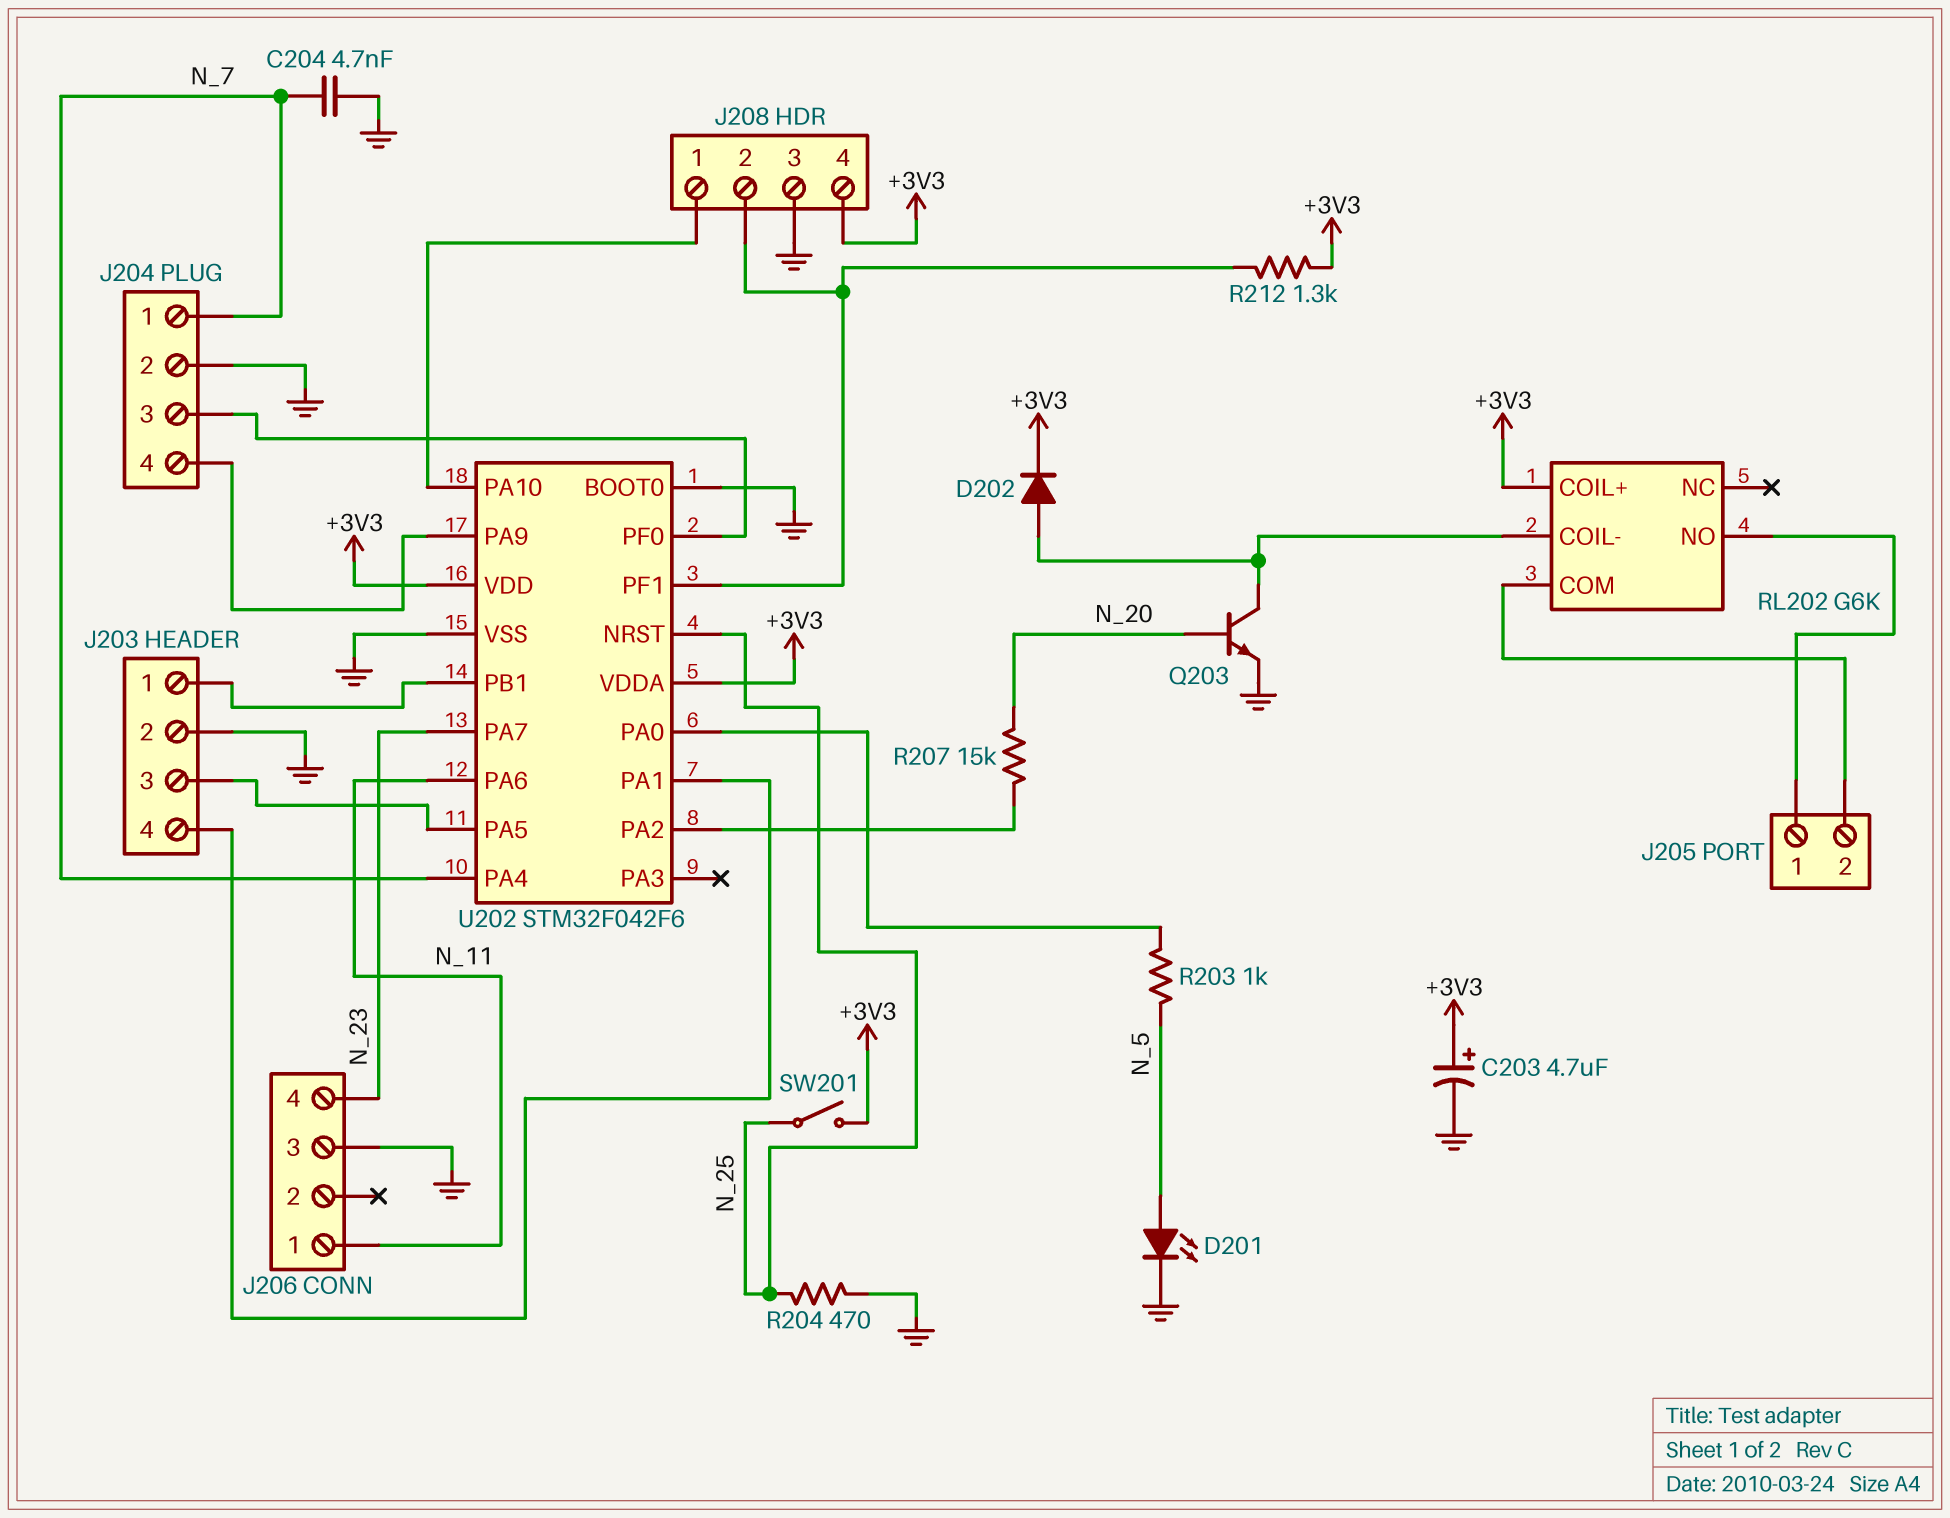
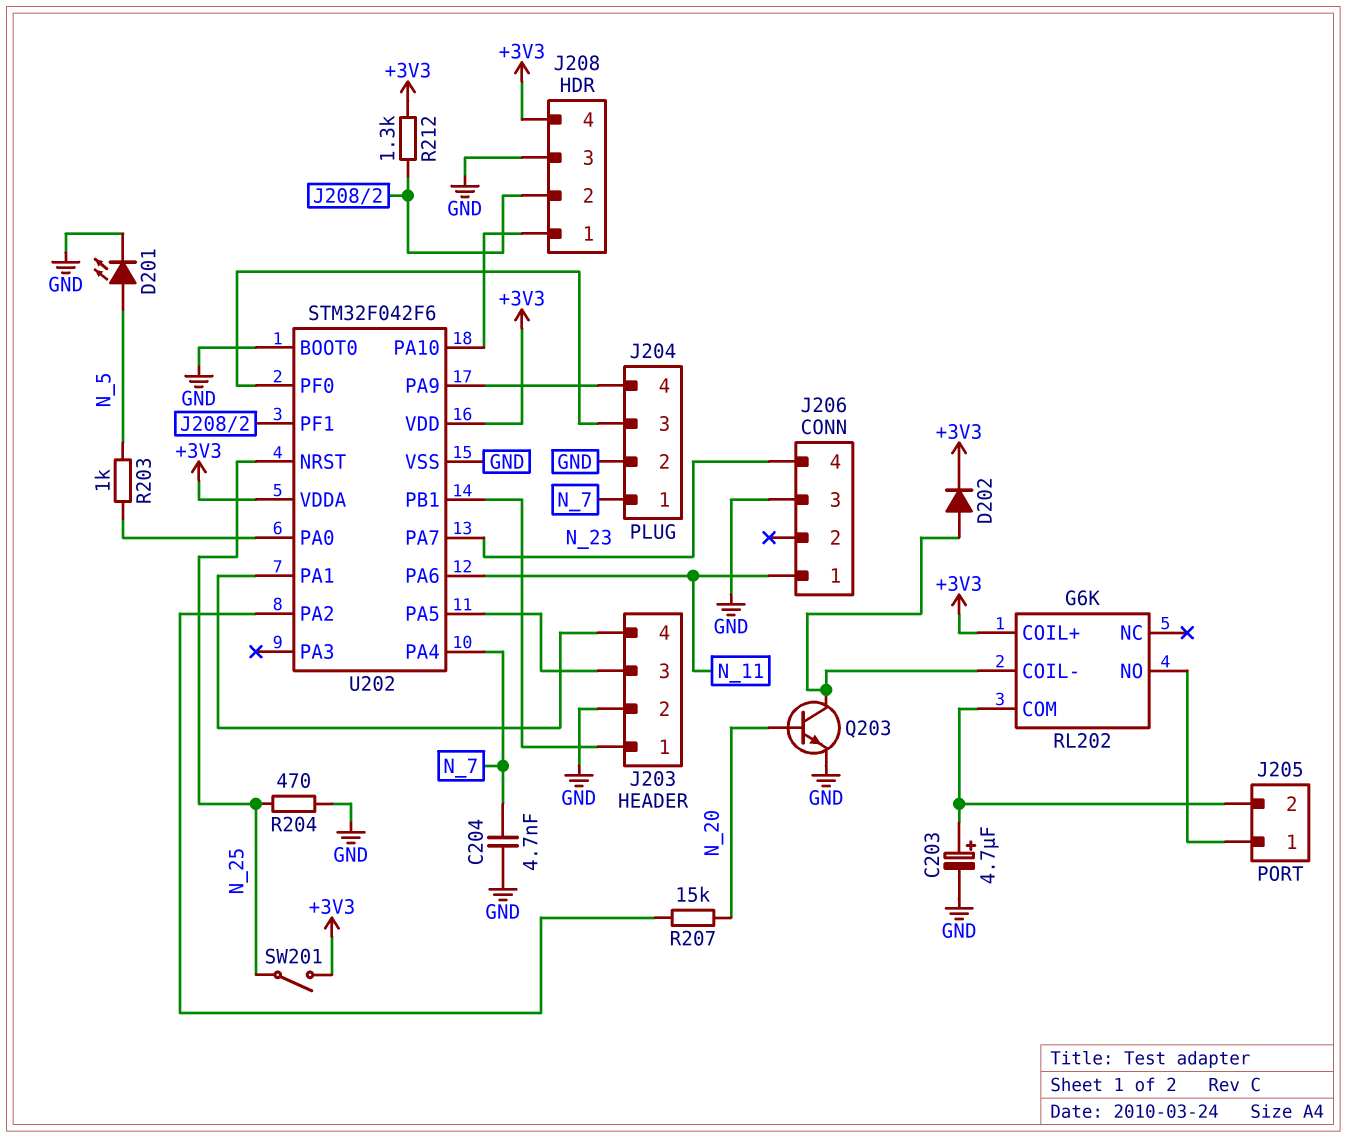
C203: 4.7uF (plus +3V3, minus GND) -> 4.7uF (plus J205/2, minus GND)

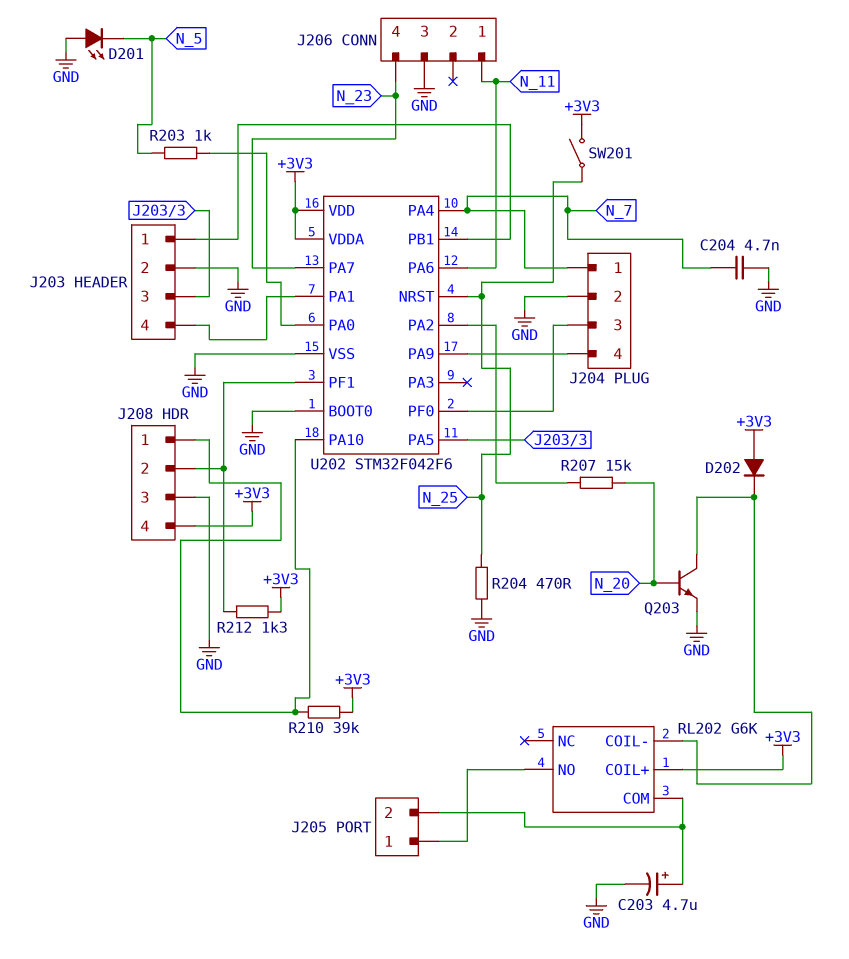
D201: LED (A N_5, K GND) -> LED (A GND, K N_5)
D202: diode (A RL202/COIL-, K +3V3) -> diode (A +3V3, K RL202/COIL-)
R210: none -> 39k (+3V3, J208/1)

